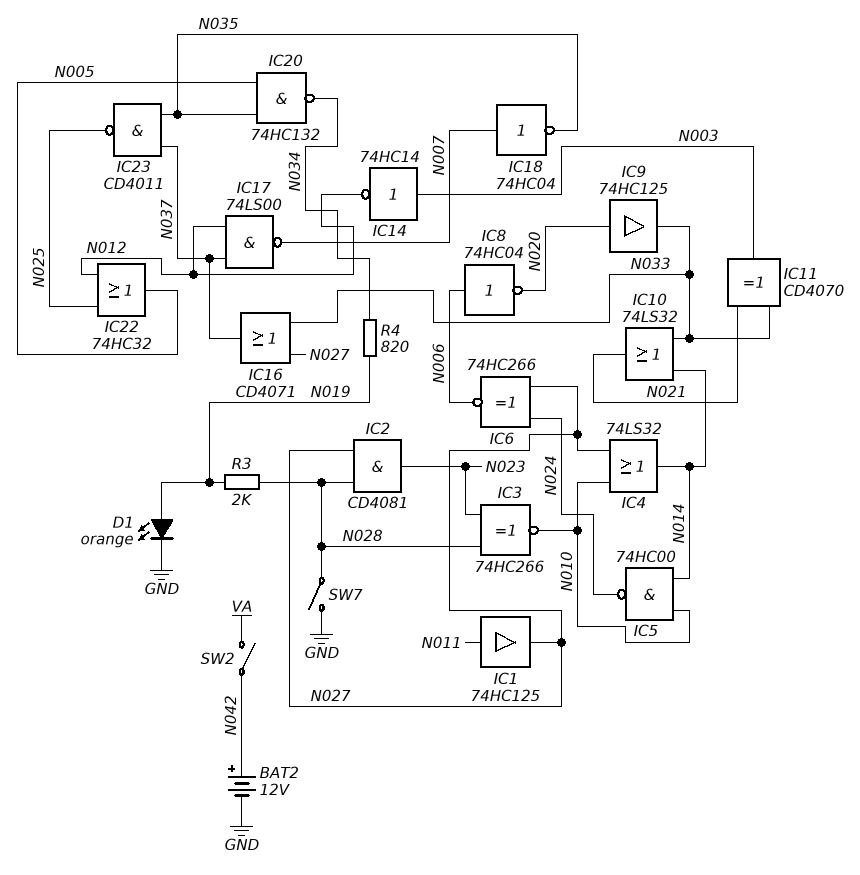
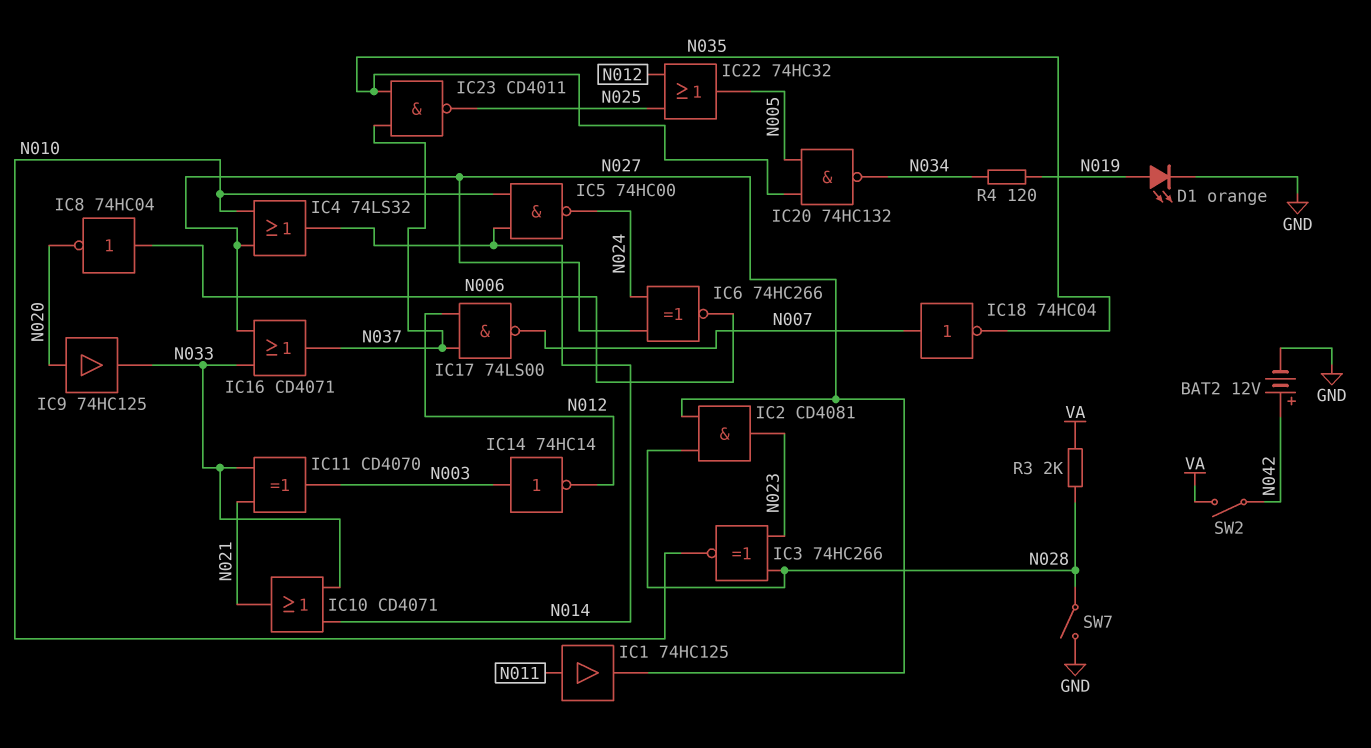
IC10: OR 74LS32 (in N014, in N033, out N021) -> OR CD4071 (in N014, in N033, out N021)
R3: 2k (N019, N028) -> 2k (N028, VA)
R4: 820 (N019, N034) -> 120 (N019, N034)

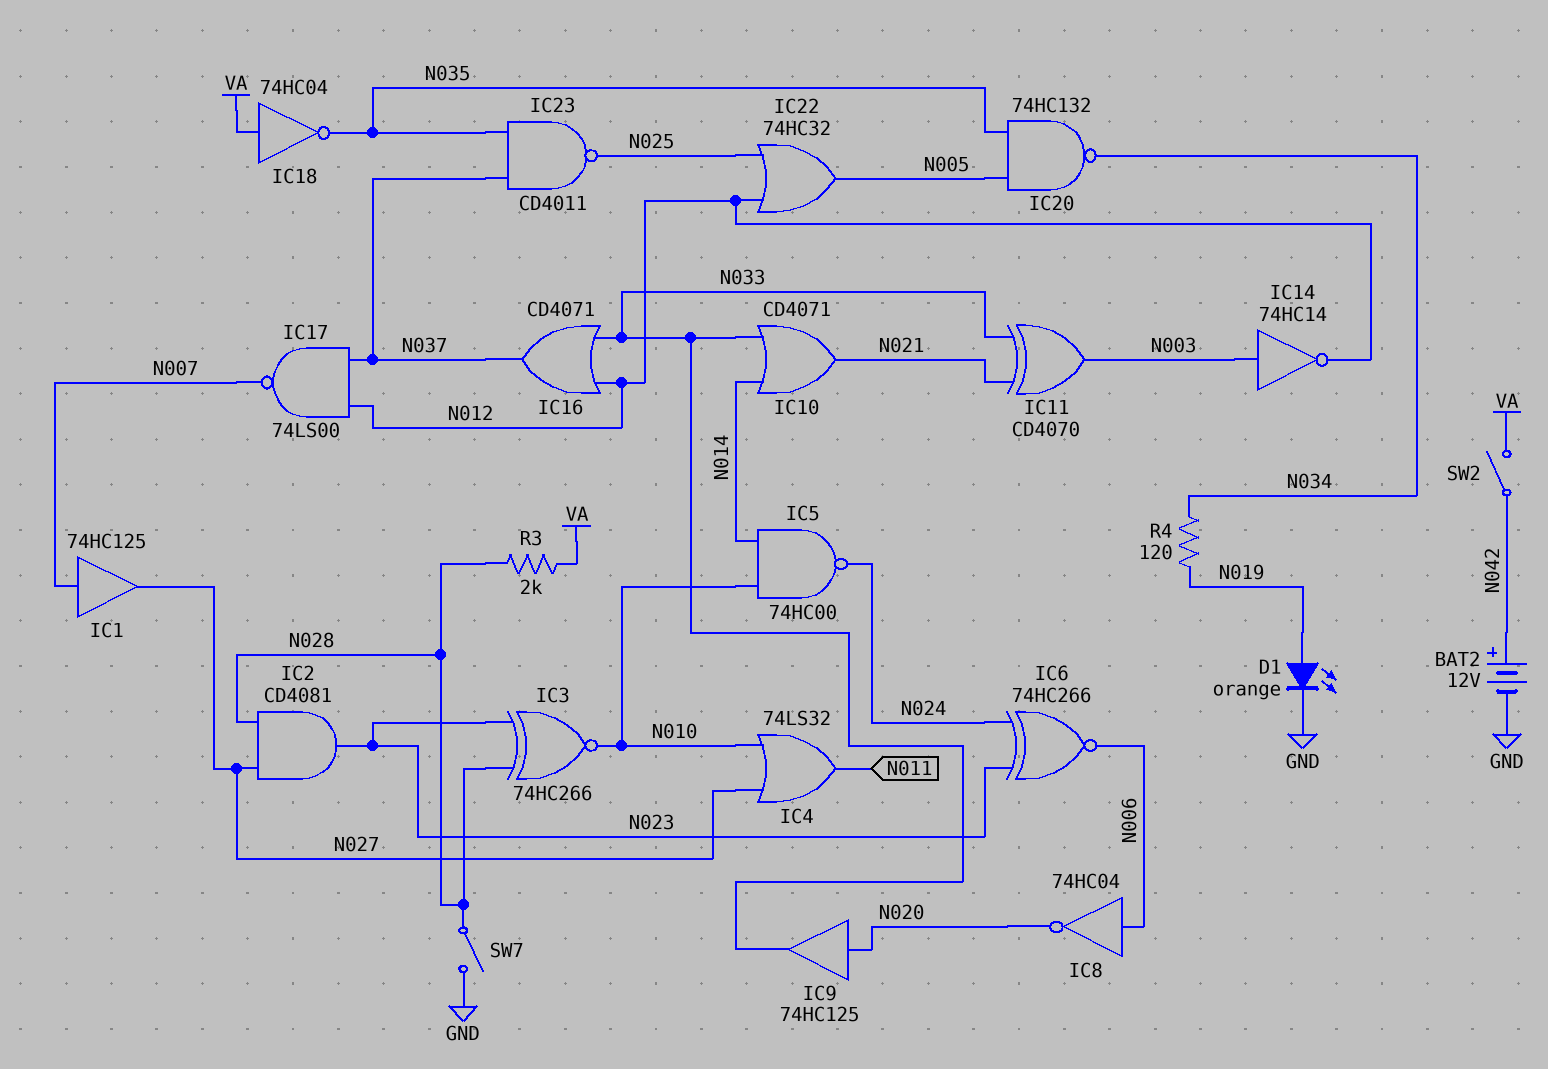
IC1: buffer 74HC125 (in N011, out N027) -> buffer 74HC125 (in N007, out N027)
IC4: OR 74LS32 (in N010, in N027, out N014) -> OR 74LS32 (in N010, in N027, out N011)
IC6: XNOR 74HC266 (in N024, in N027, out N006) -> XNOR 74HC266 (in N023, in N024, out N006)
IC16: OR CD4071 (in N027, in N033, out N037) -> OR CD4071 (in N012, in N033, out N037)
IC18: NOT 74HC04 (in N007, out N035) -> NOT 74HC04 (in VA, out N035)

